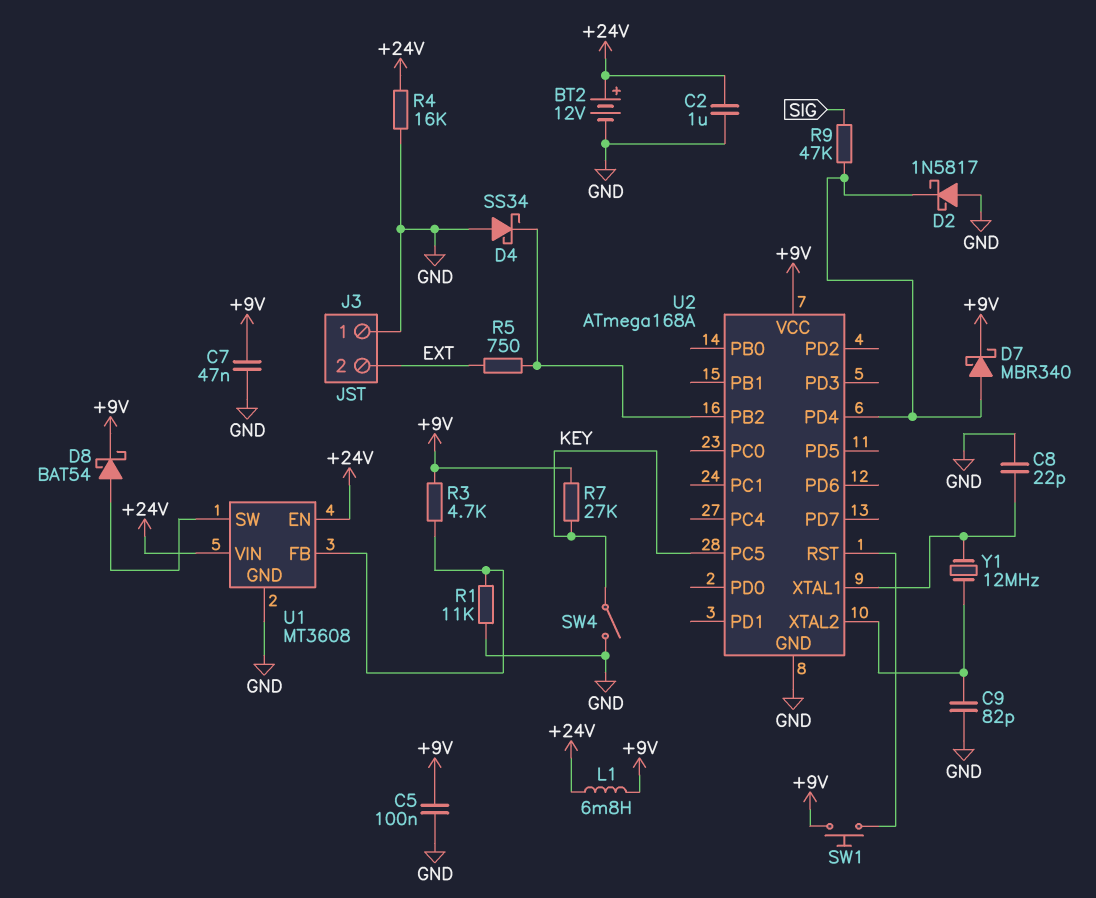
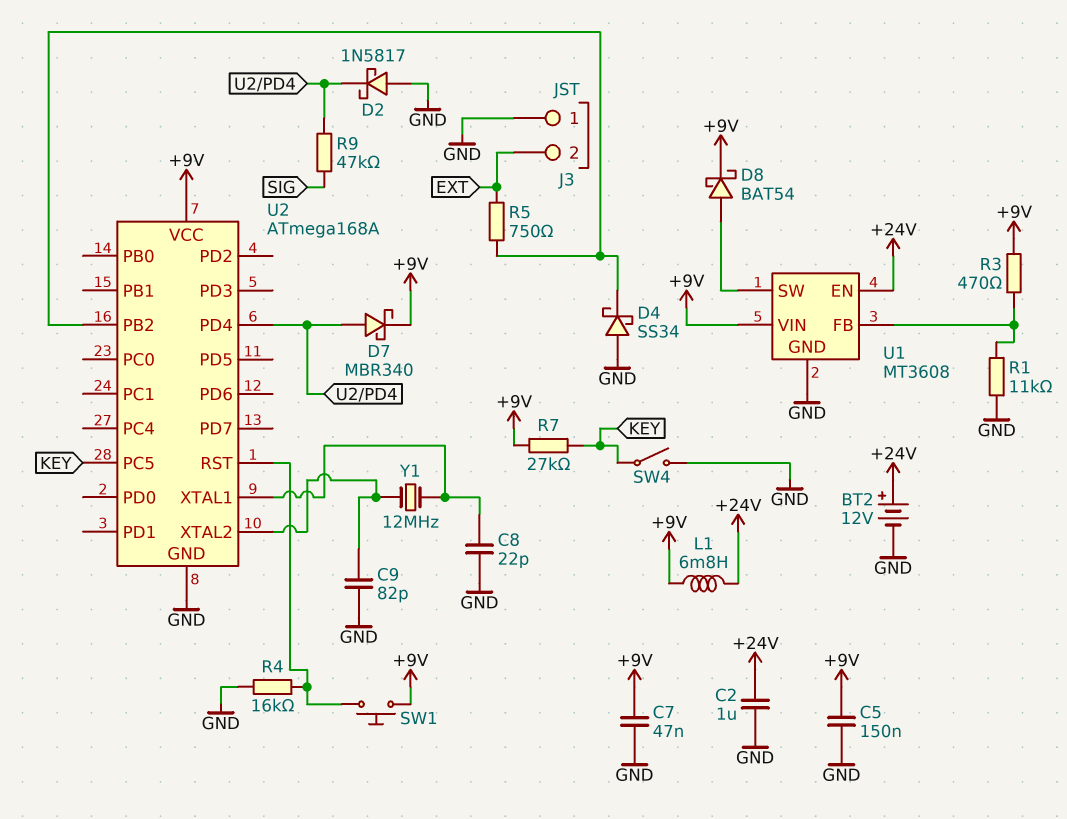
C5: 100nF (+9V, GND) -> 150nF (+9V, GND)
R3: 4.7k (+9V, U1/FB) -> 470 (+9V, U1/FB)
R4: 16k (+24V, GND) -> 16k (GND, U2/RST)
U1 pin VIN: +24V -> +9V

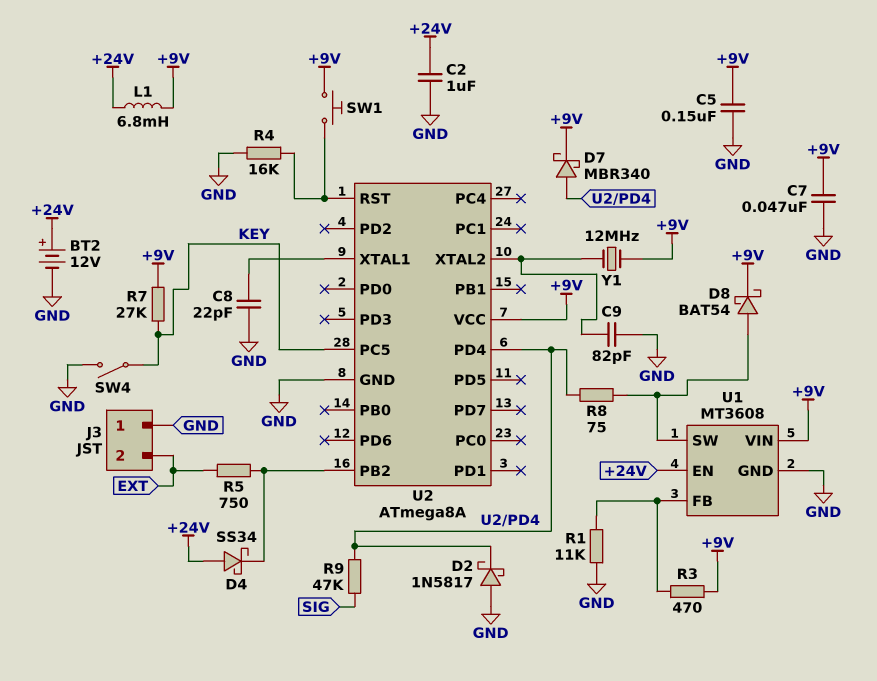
D4: schottky SS34 (A GND, K U2/PB2) -> schottky SS34 (A +24V, K U2/PB2)
R8: none -> 75 (U1/SW, U2/PD4)
U2: ATmega168A -> ATmega8A
Y1: 12MHz (U2/XTAL1, U2/XTAL2) -> 12MHz (+9V, U2/XTAL2)

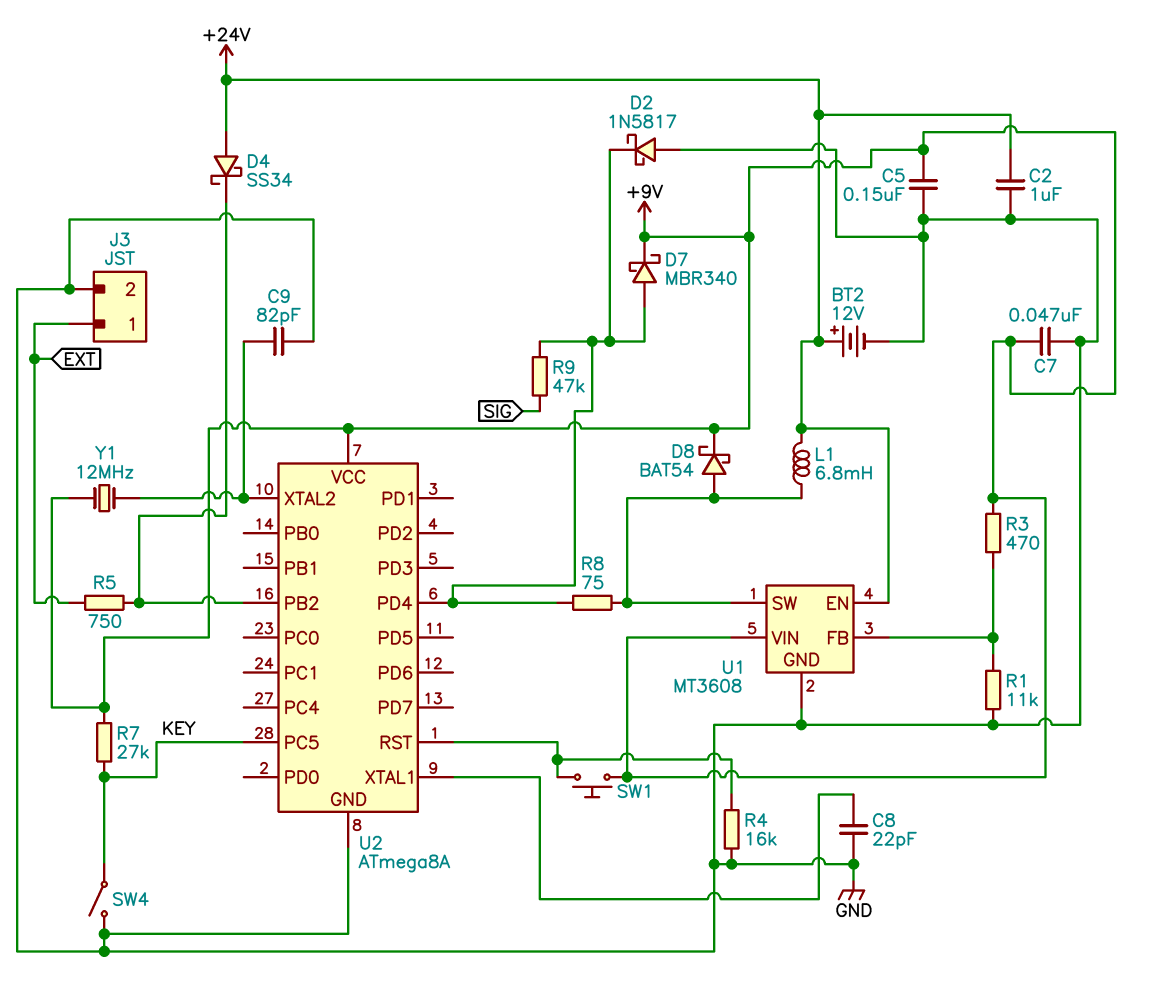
J3 pin 1: GND -> EXT
J3 pin 2: EXT -> GND
L1: 6.8mH (+9V, +24V) -> 6.8mH (+24V, U1/SW)

